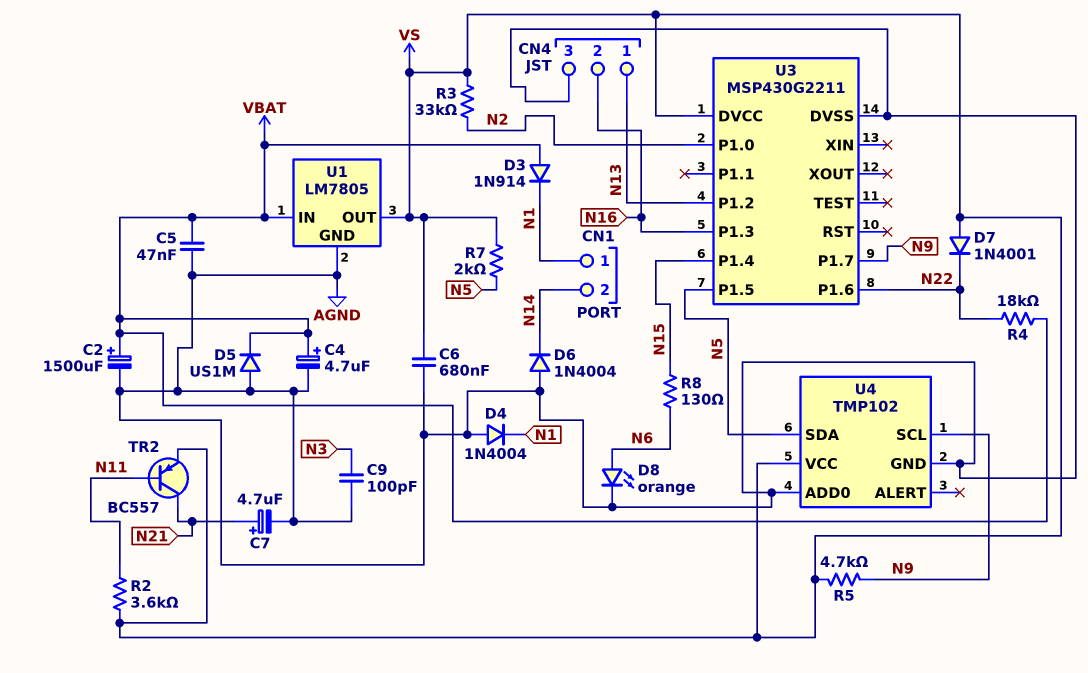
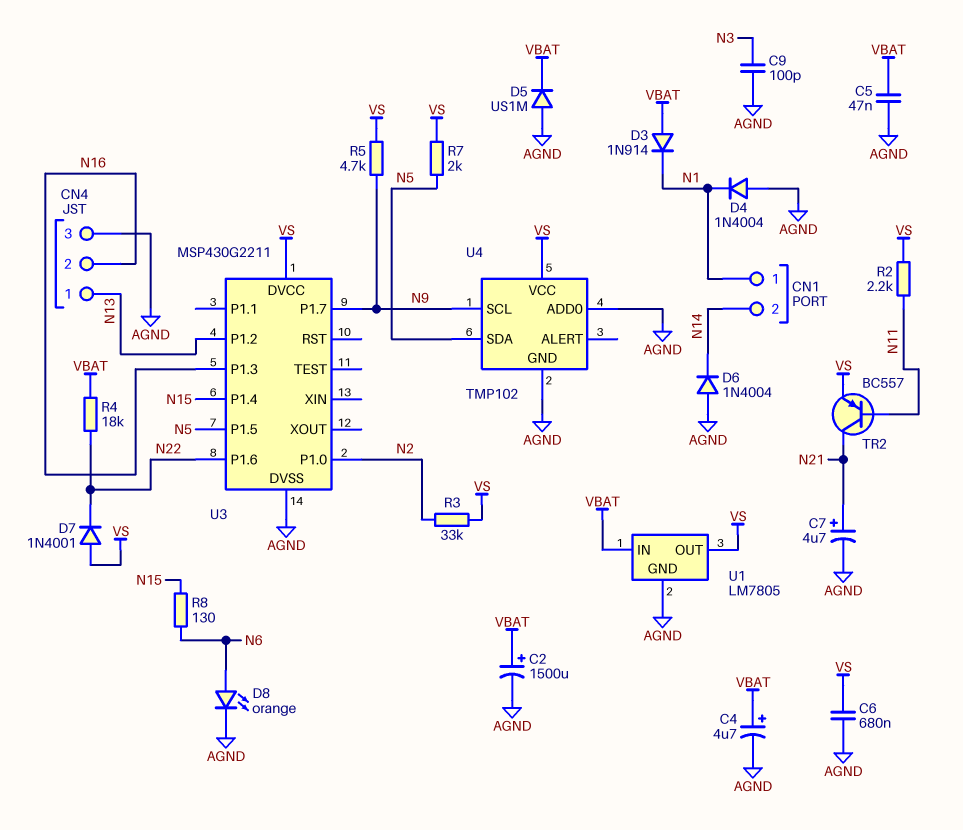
R2: 3.6k (N11, VS) -> 2.2k (N11, VS)

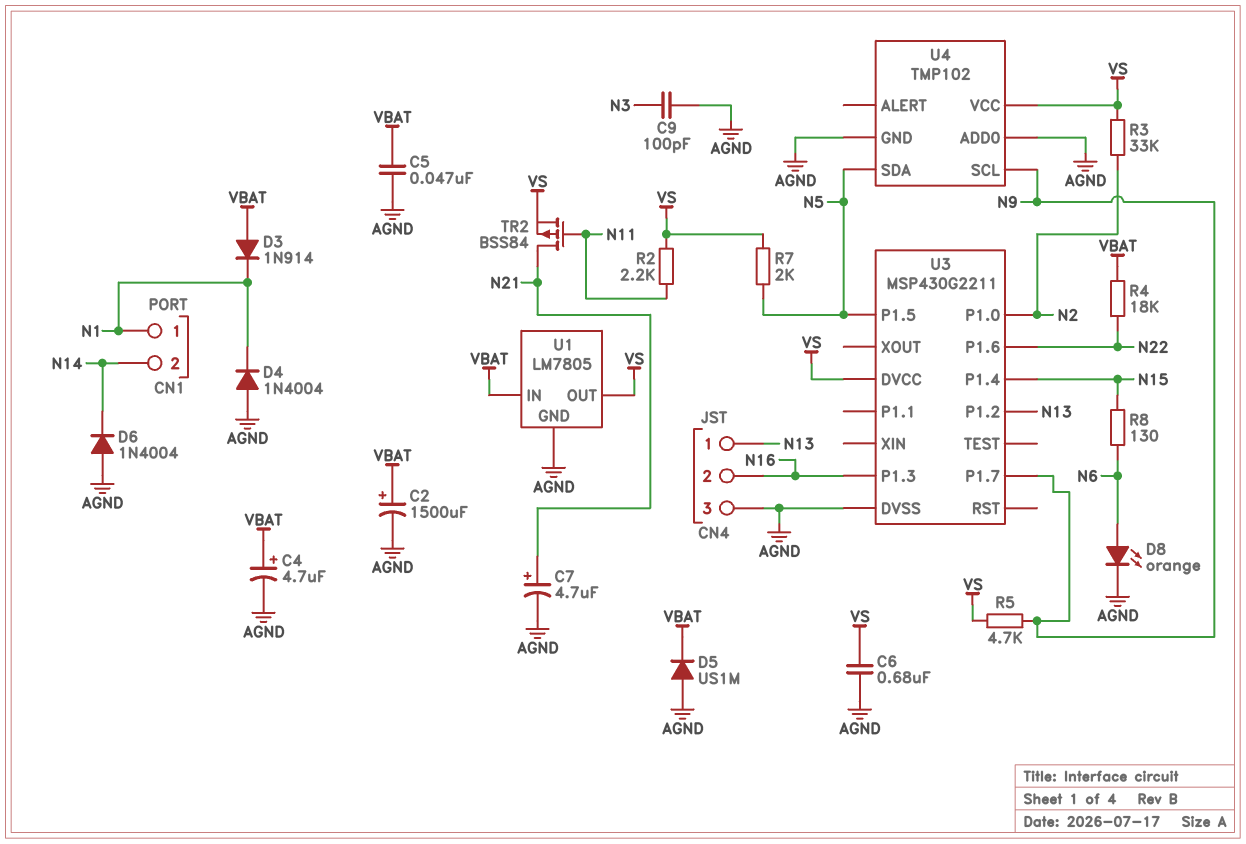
D7: diode 1N4001 (A VS, K N22) -> none
TR2: PNP BC557 (B N11, C N21, E VS) -> PMOS BSS84 (G N11, D N21, S VS)

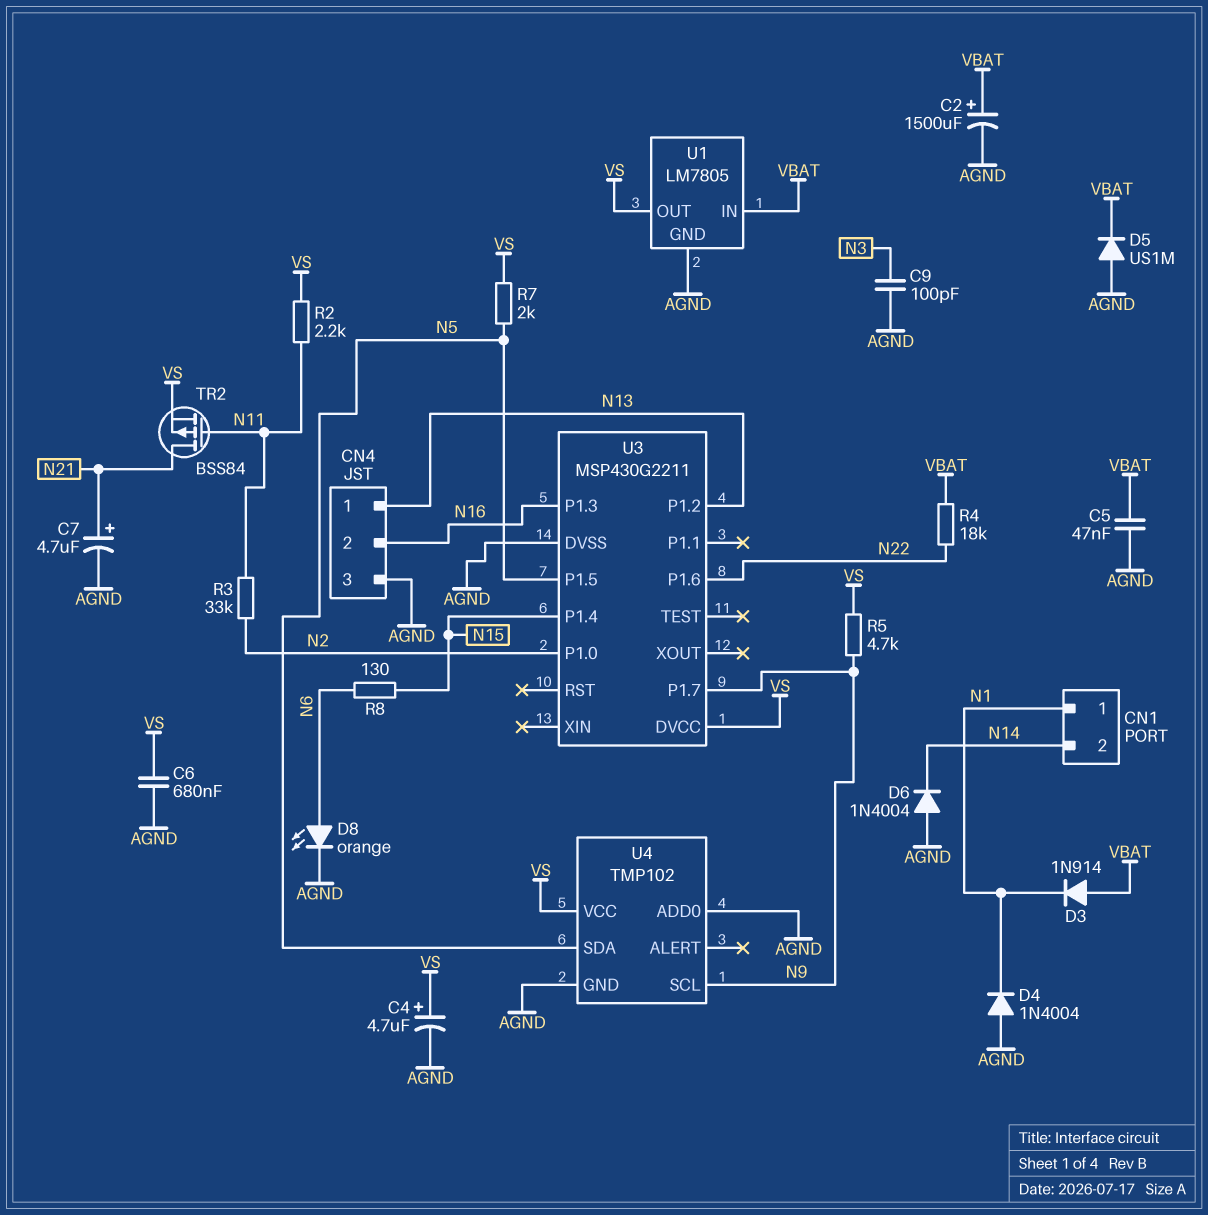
C4: 4.7uF (plus VBAT, minus AGND) -> 4.7uF (plus VS, minus AGND)
R3: 33k (N2, VS) -> 33k (N2, N11)

